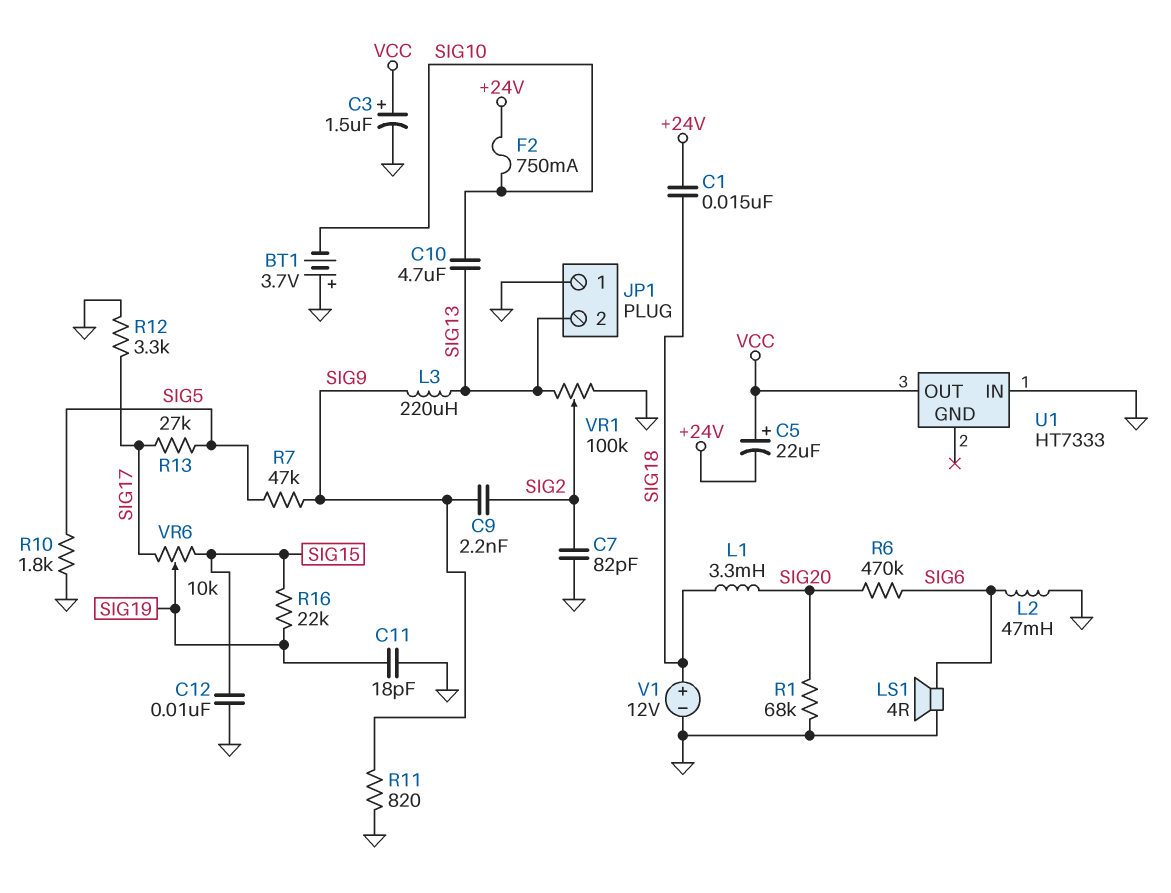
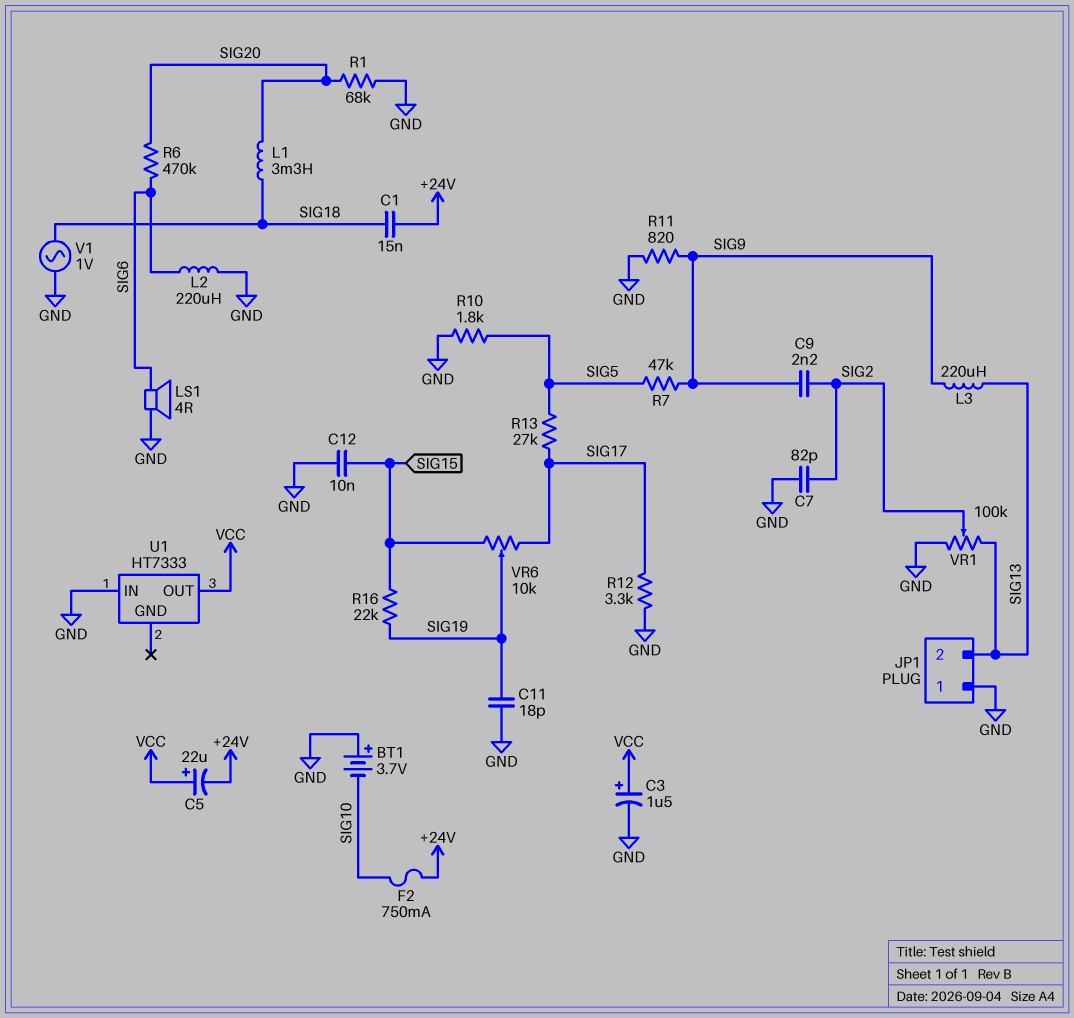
C10: 4.7uF (SIG10, SIG13) -> none
L2: 47mH (GND, SIG6) -> 220uH (GND, SIG6)
V1: 12V (plus SIG18, minus GND) -> AC 1V (GND, SIG18)

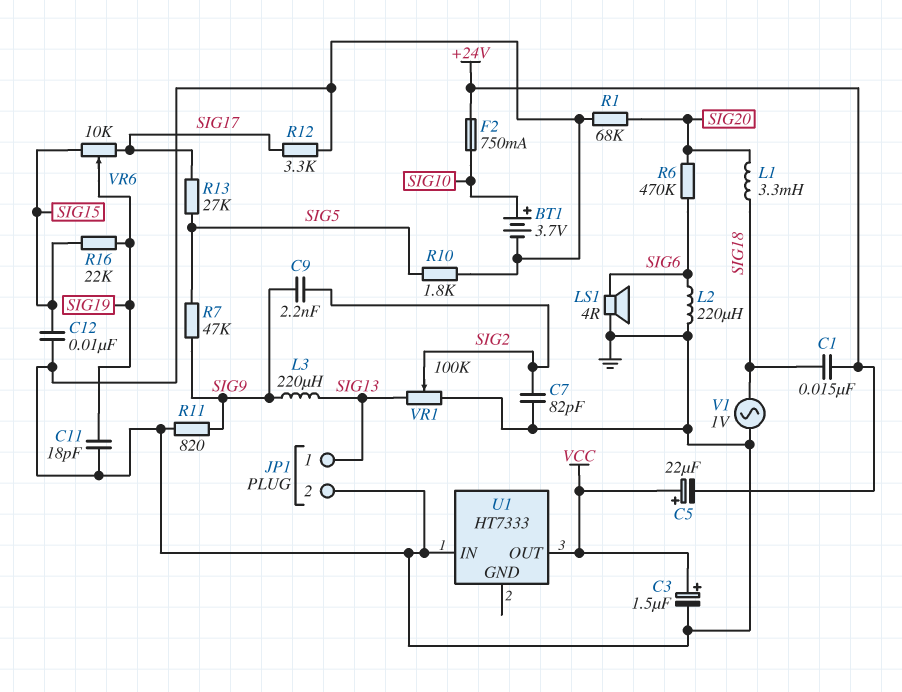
BT1: 3.7V (plus GND, minus SIG10) -> 3.7V (plus SIG10, minus GND)
JP1 pin 1: GND -> SIG13
JP1 pin 2: SIG13 -> GND

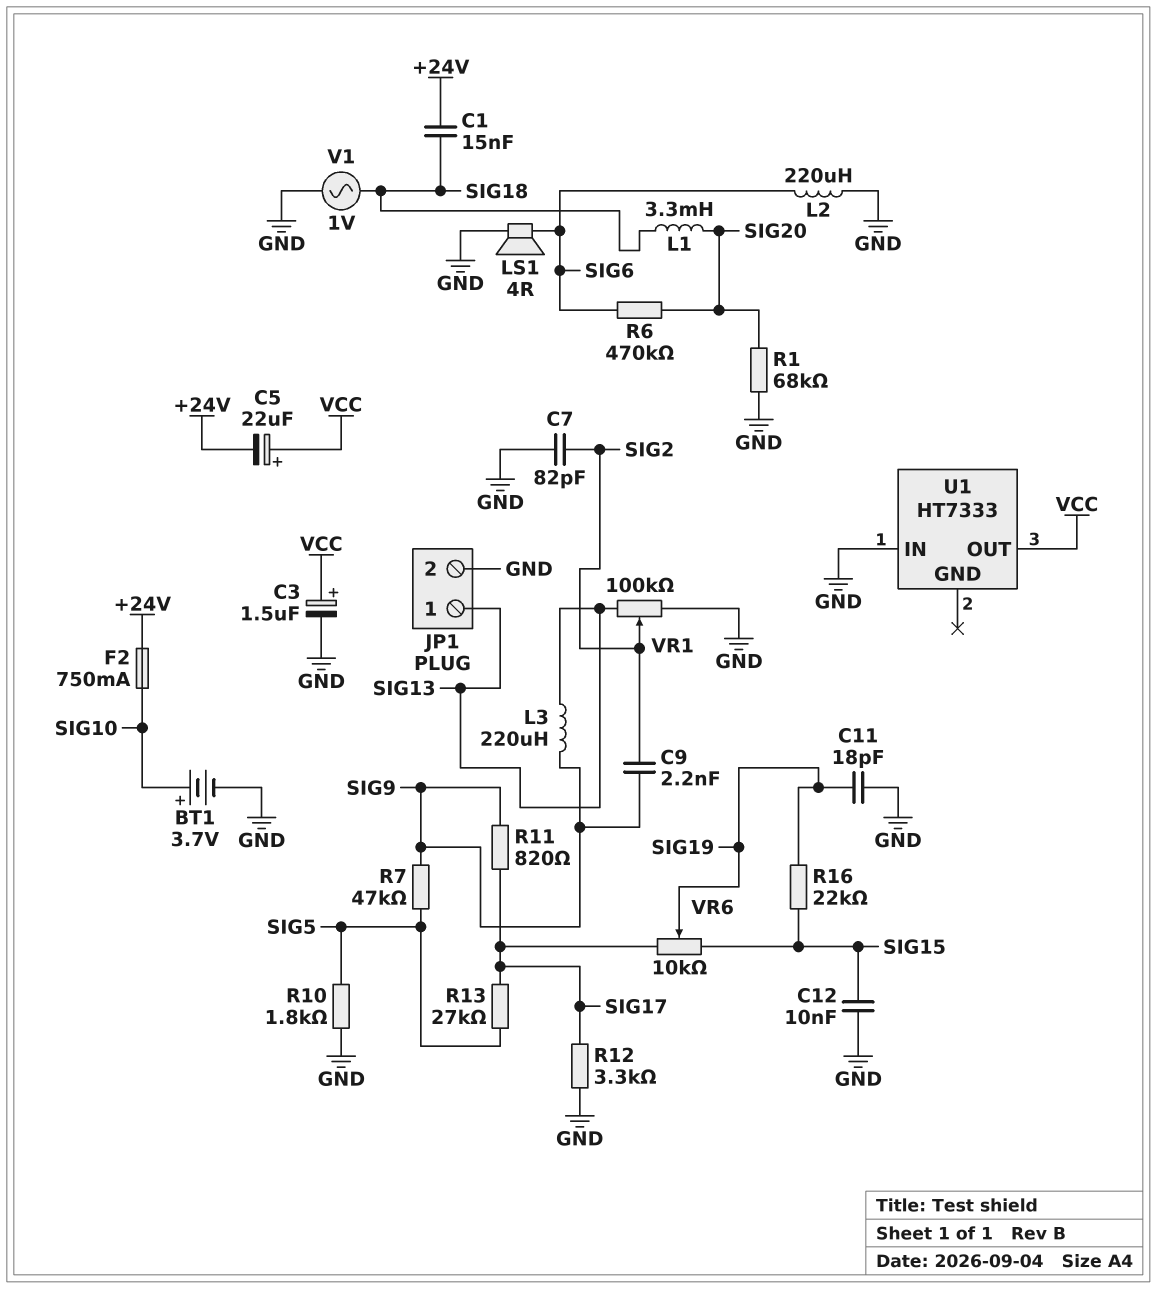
R11: 820 (GND, SIG9) -> 820 (SIG9, SIG17)

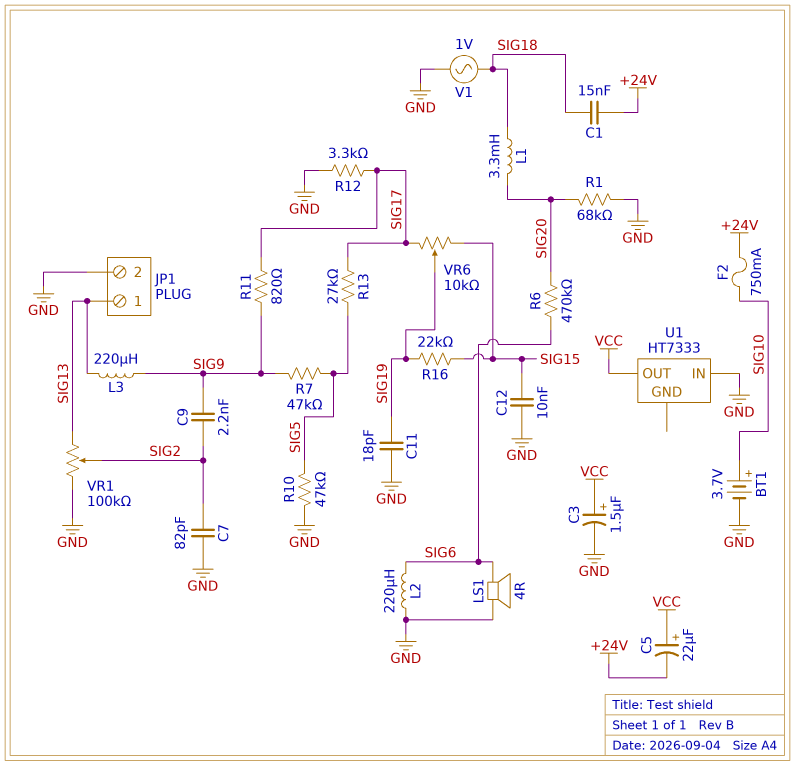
R10: 1.8k (GND, SIG5) -> 47k (GND, SIG5)

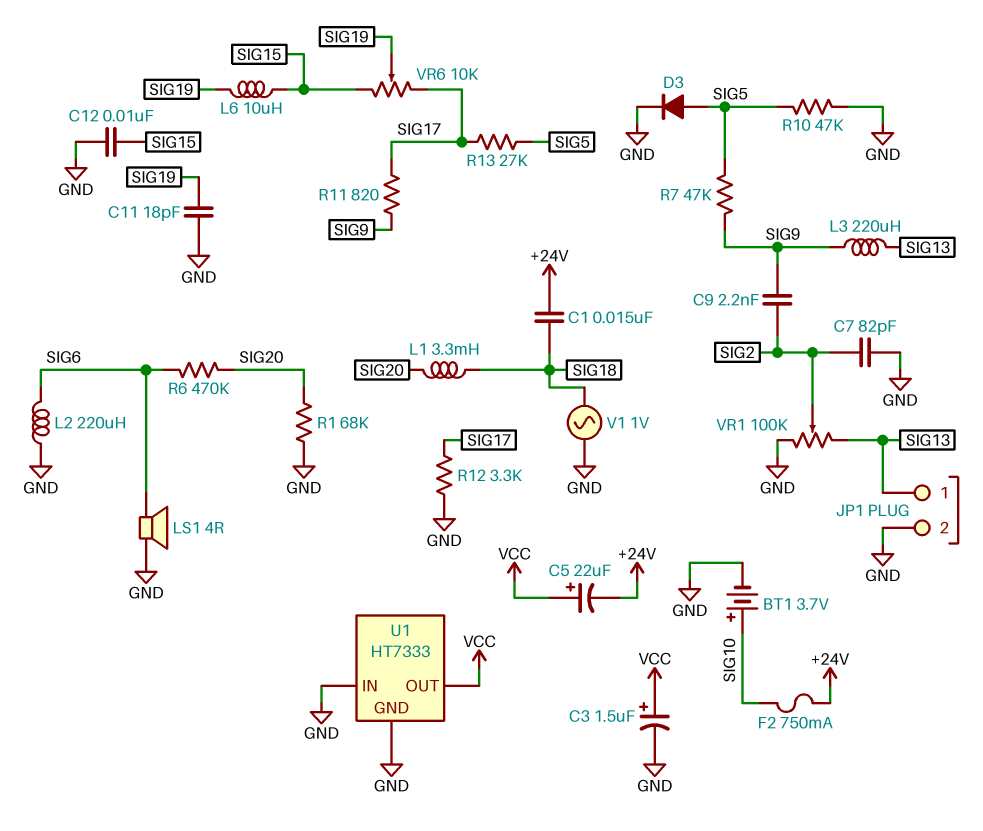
D3: none -> diode (A SIG5, K GND)
L6: none -> 10uH (SIG15, SIG19)
R16: 22k (SIG15, SIG19) -> none
U1 pin GND: none -> GND

